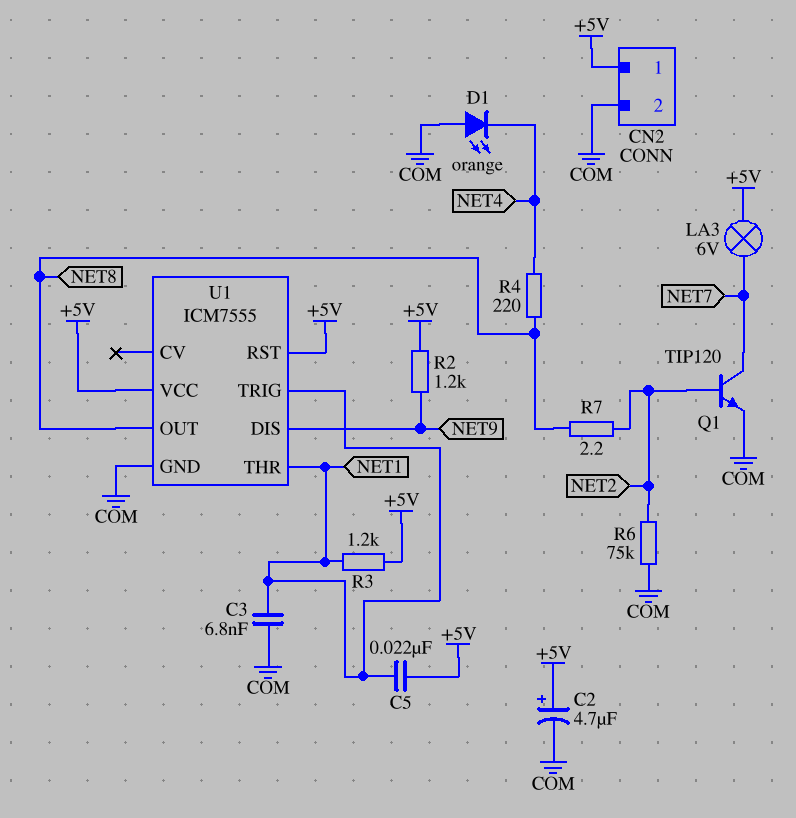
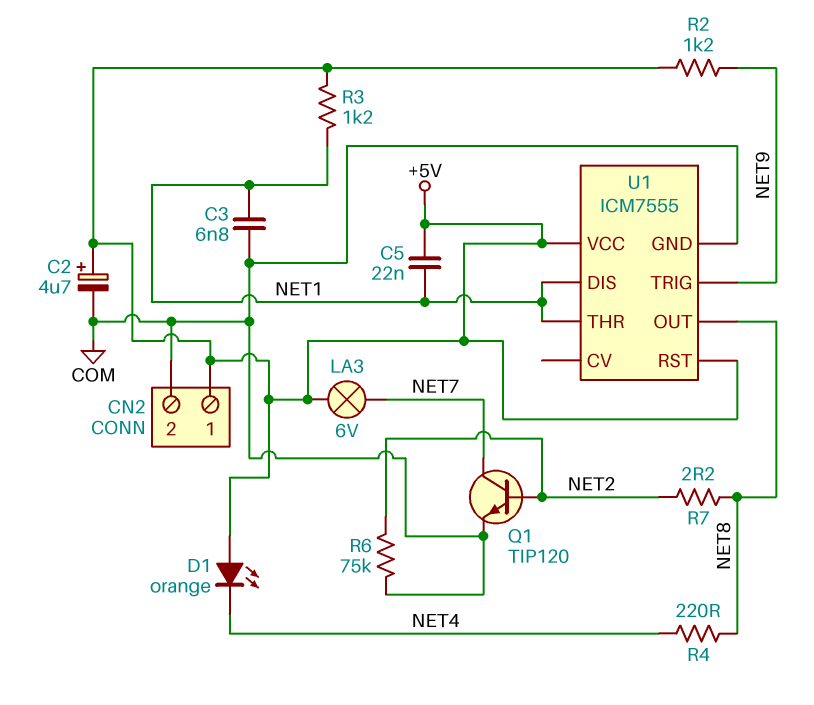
D1: LED orange (A COM, K NET4) -> LED orange (A +5V, K NET4)
U1 pin DIS: NET9 -> NET1
U1 pin TRIG: NET1 -> NET9

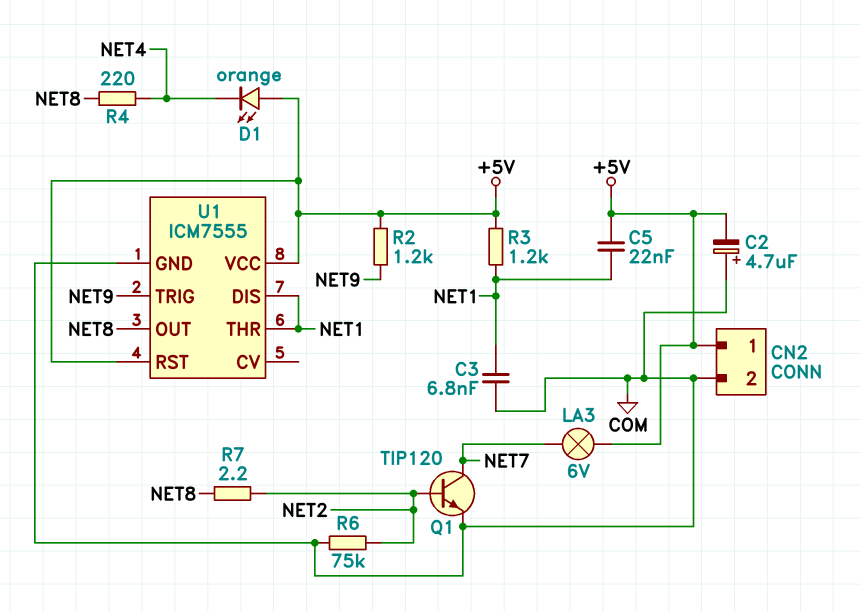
C2: 4.7uF (plus +5V, minus COM) -> 4.7uF (plus COM, minus +5V)

